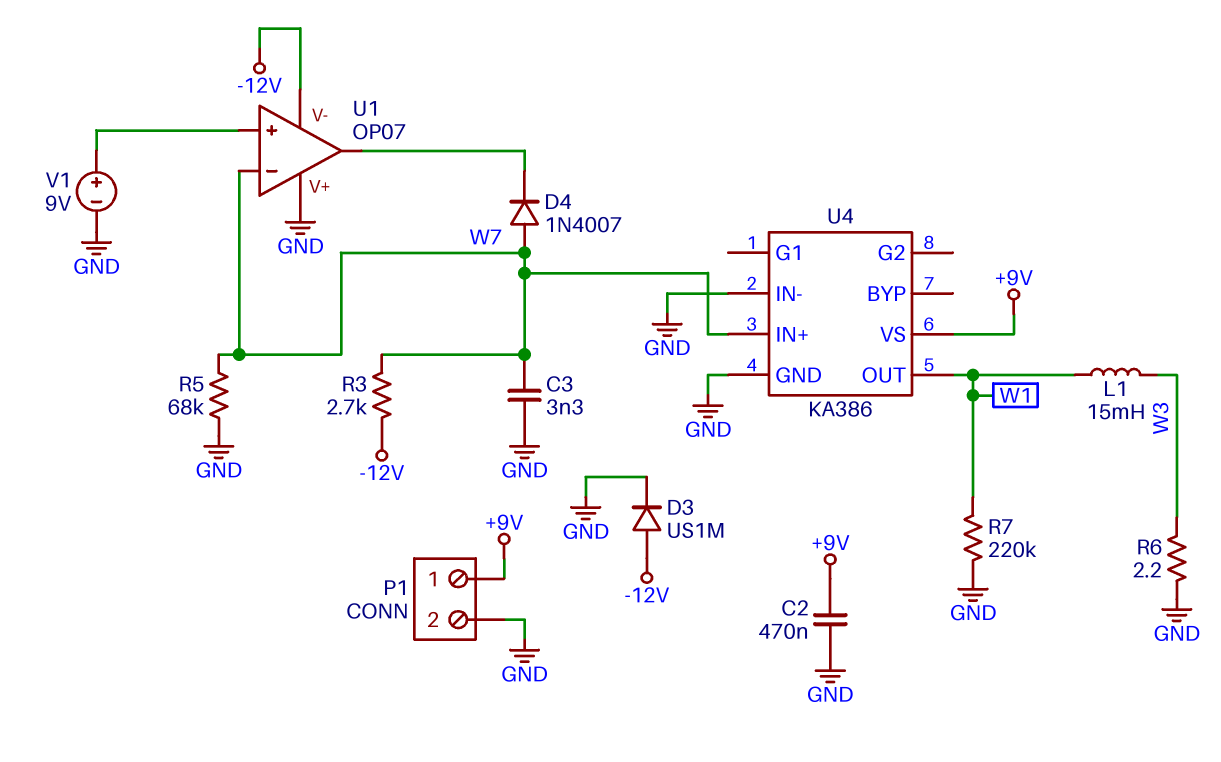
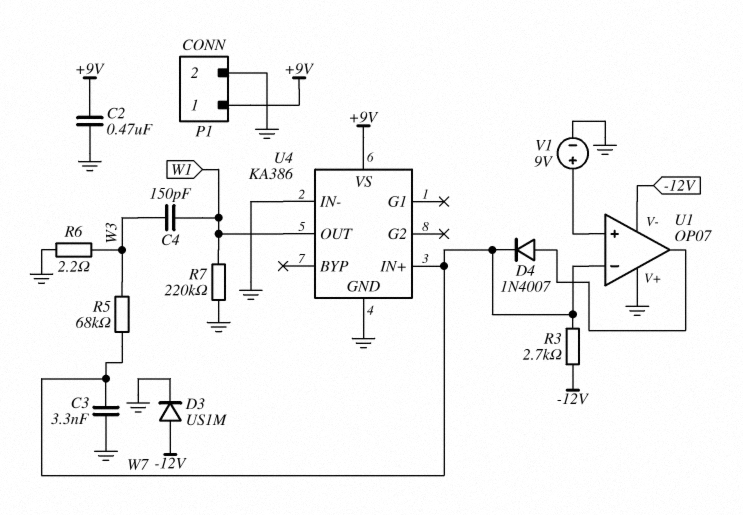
C4: none -> 150pF (W1, W3)
D4: diode 1N4007 (A W7, K U1/out) -> diode 1N4007 (A U1/out, K W7)
L1: 15mH (W1, W3) -> none
R5: 68k (GND, W7) -> 68k (W3, W7)

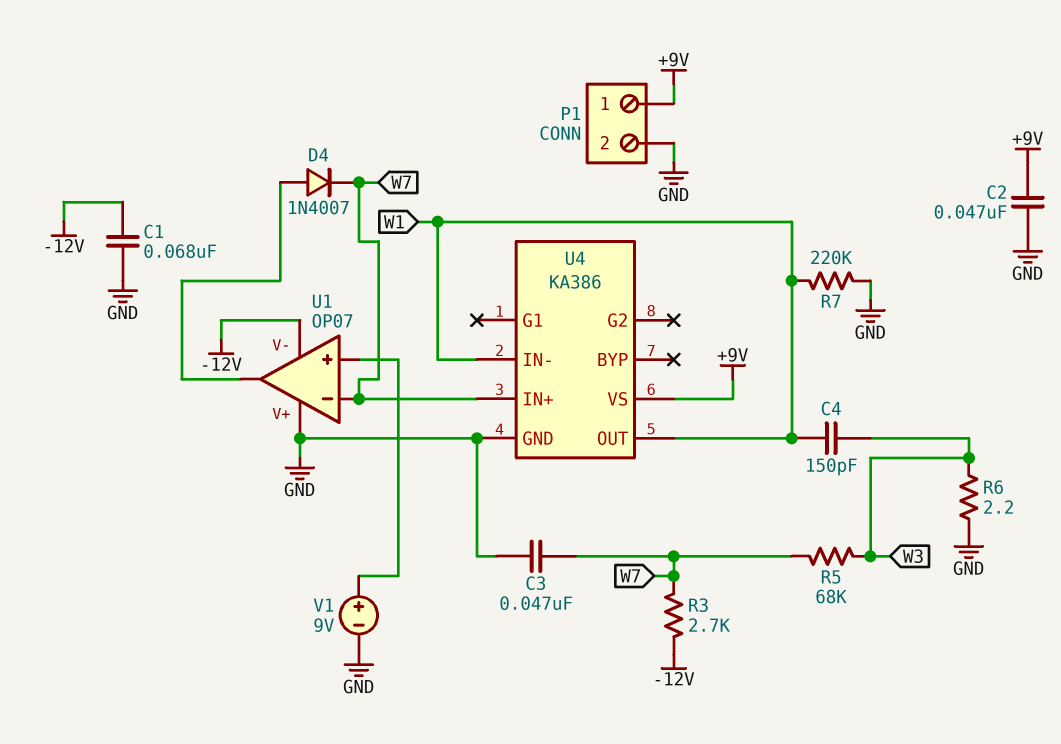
C1: none -> 68nF (-12V, GND)
C2: 470nF (+9V, GND) -> 47nF (+9V, GND)
C3: 3.3nF (GND, W7) -> 47nF (GND, W7)
D3: diode US1M (A -12V, K GND) -> none
U4 pin IN-: GND -> W1

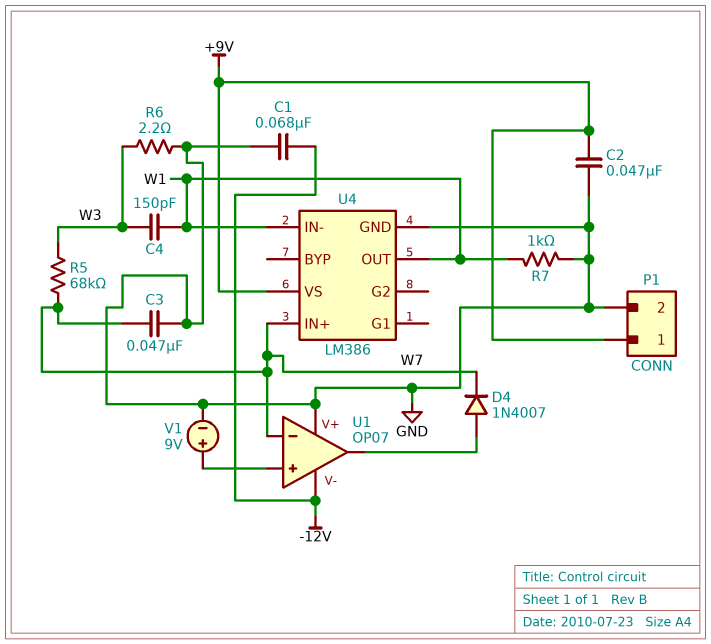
R3: 2.7k (-12V, W7) -> none
R7: 220k (GND, W1) -> 1k (GND, W1)
U4: KA386 -> LM386

